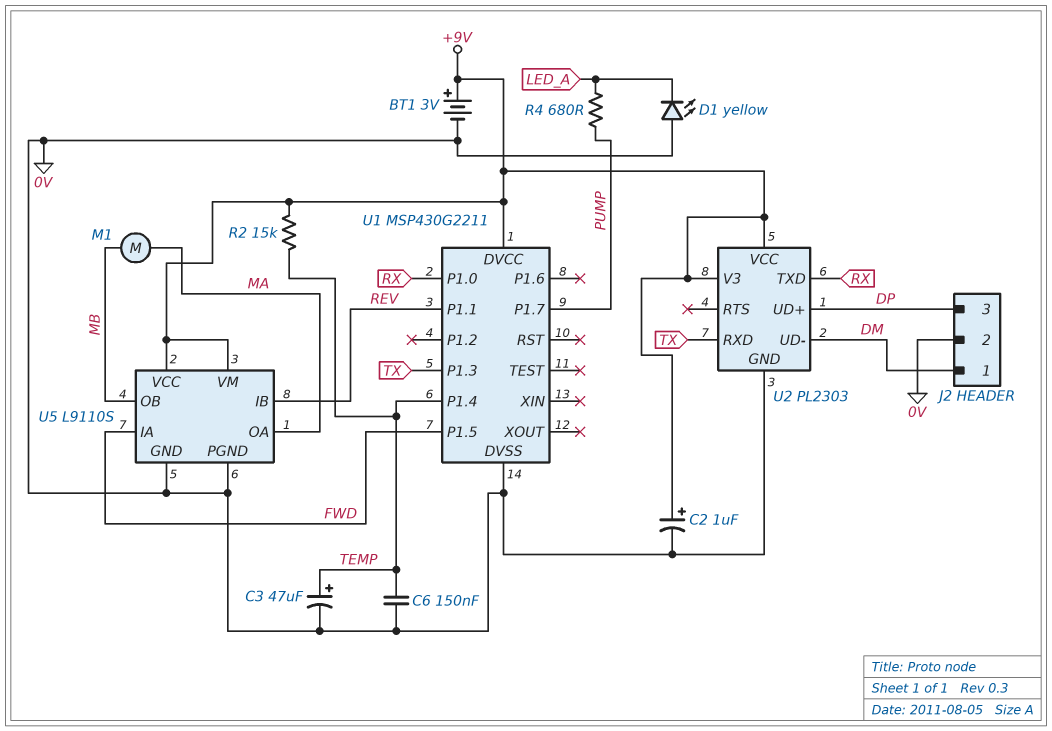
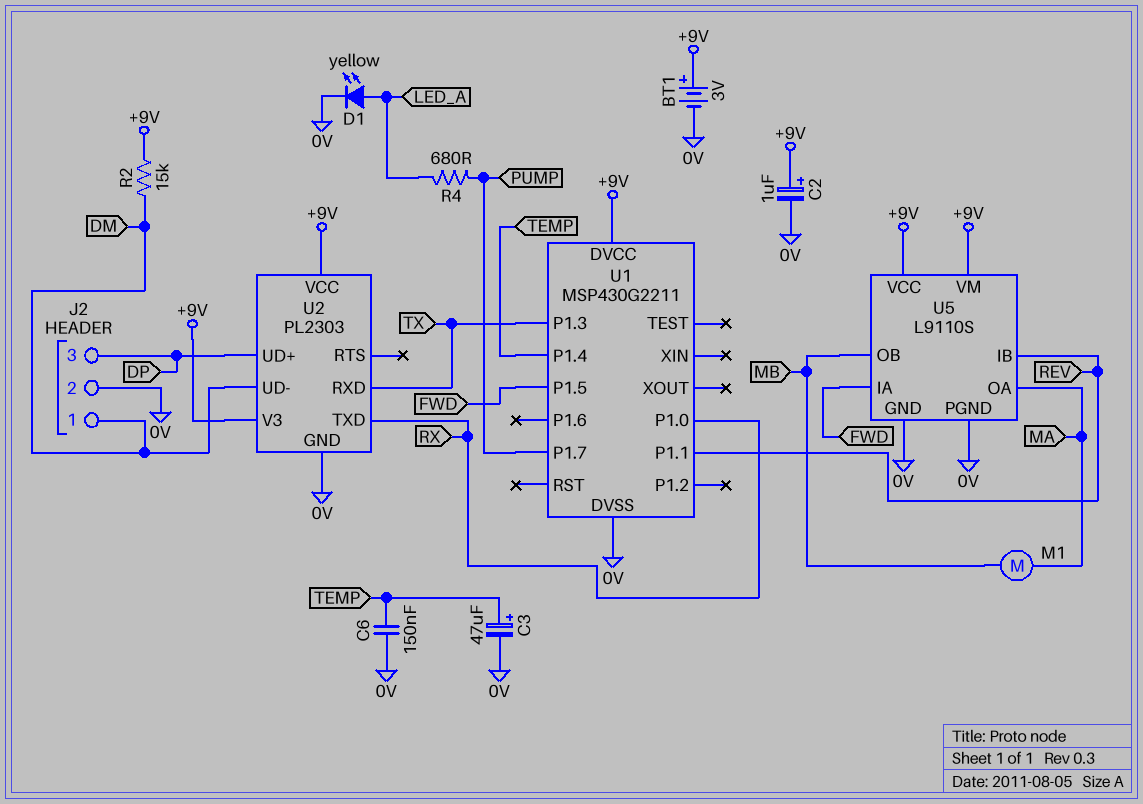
D1: LED yellow (A 0V, K LED_A) -> LED yellow (A LED_A, K 0V)
R2: 15k (+9V, TEMP) -> 15k (+9V, DM)

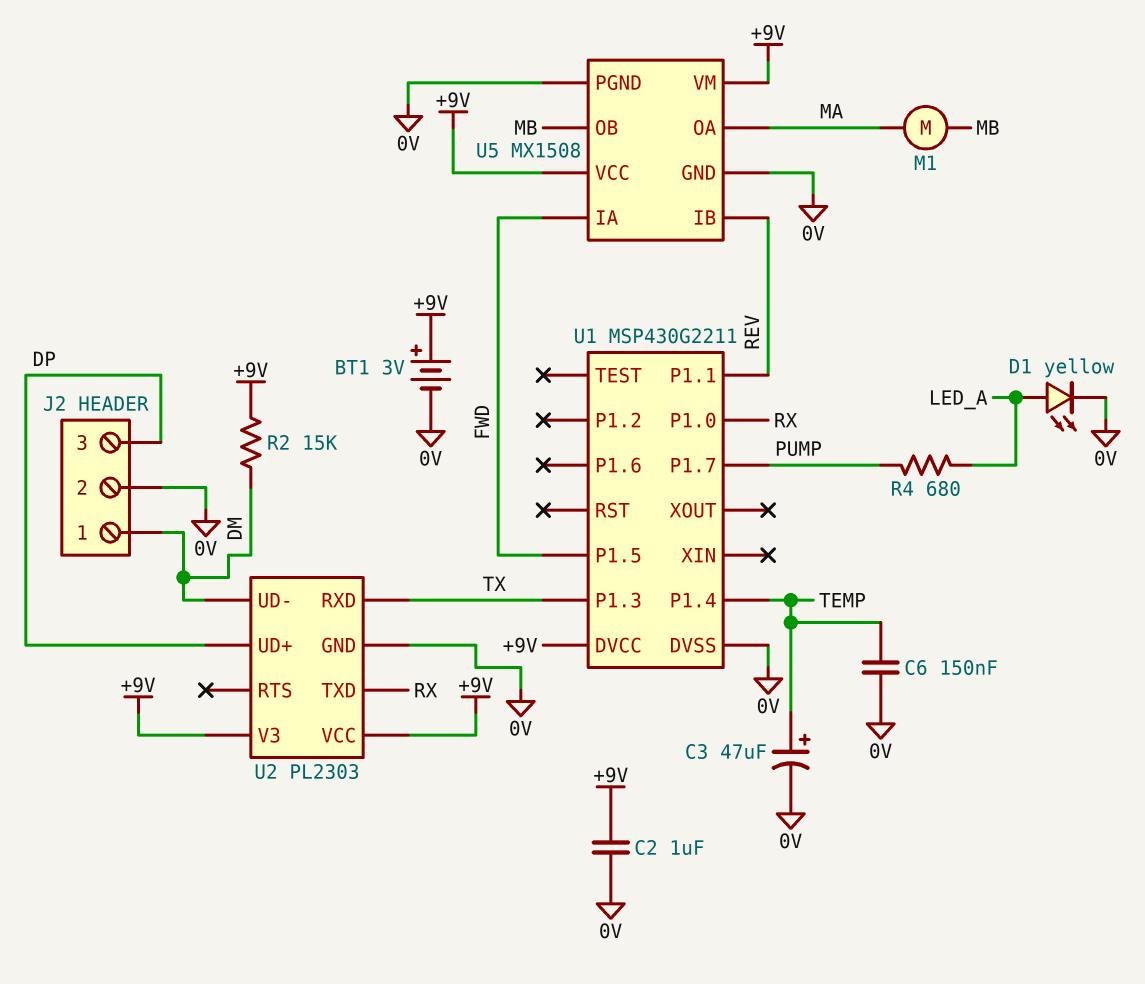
C2: 1uF (plus +9V, minus 0V) -> 1uF (+9V, 0V)
U5: L9110S -> MX1508

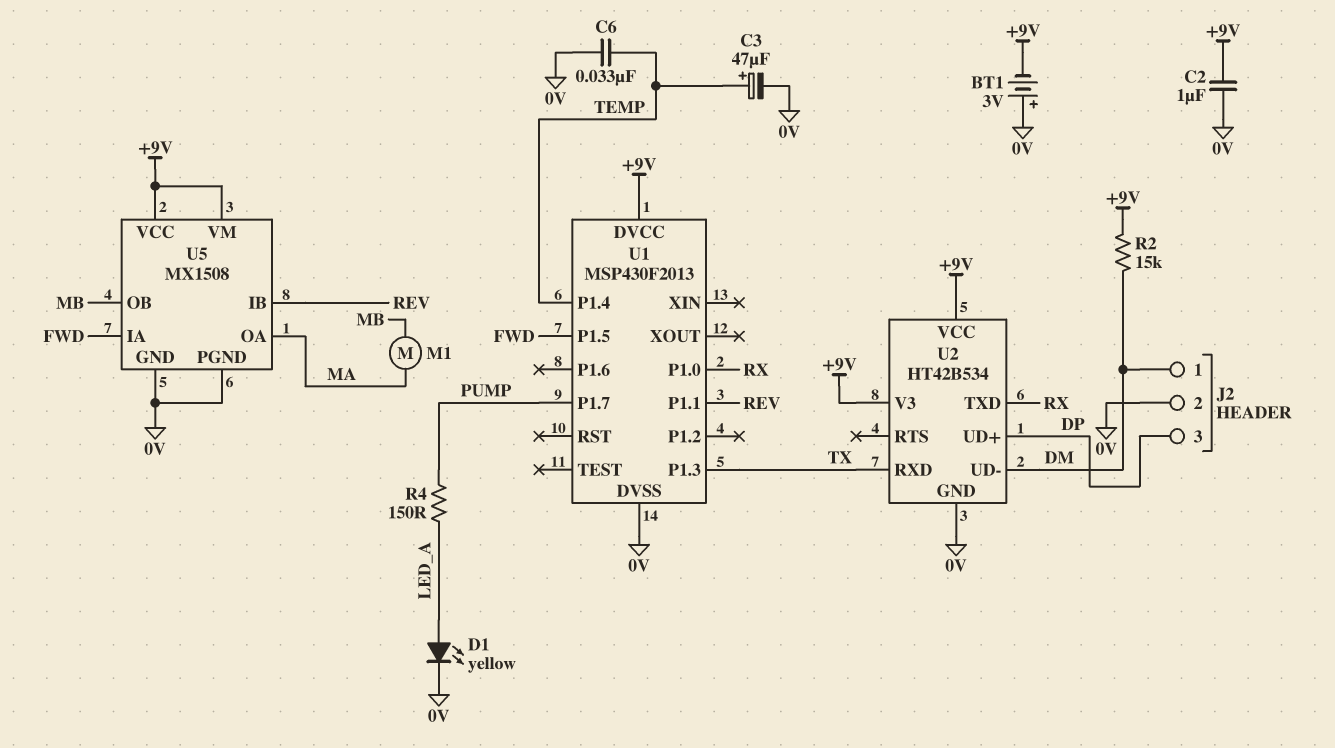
BT1: 3V (plus +9V, minus 0V) -> 3V (plus 0V, minus +9V)
C6: 150nF (0V, TEMP) -> 33nF (0V, TEMP)
R4: 680 (LED_A, PUMP) -> 150 (LED_A, PUMP)
U1: MSP430G2211 -> MSP430F2013
U2: PL2303 -> HT42B534

